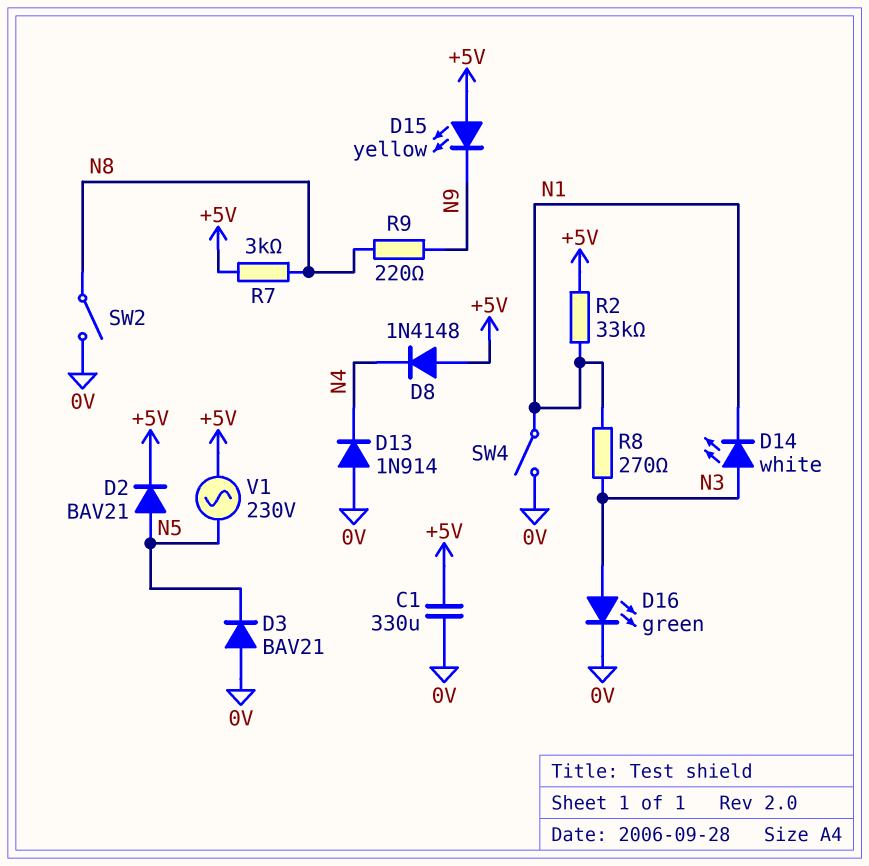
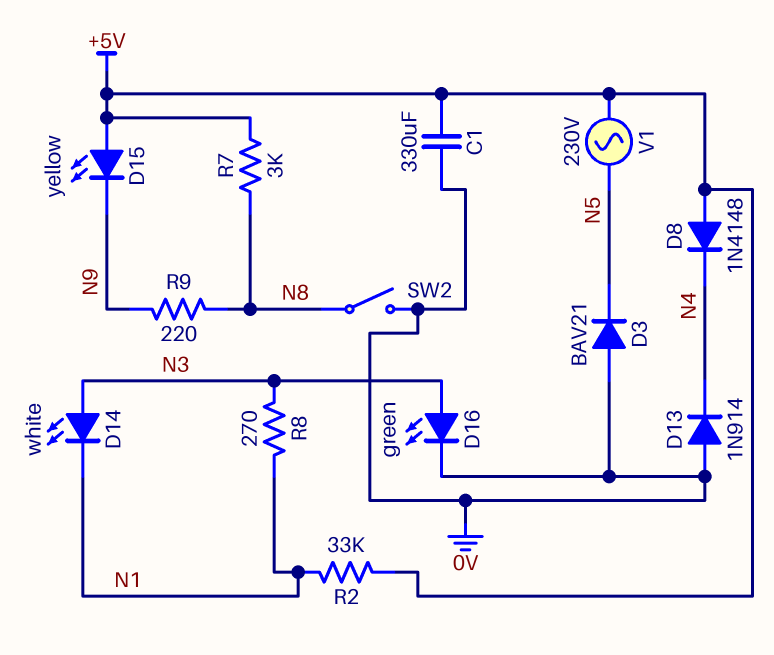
D2: diode BAV21 (A N5, K +5V) -> none
SW4: switch (0V, N1) -> none

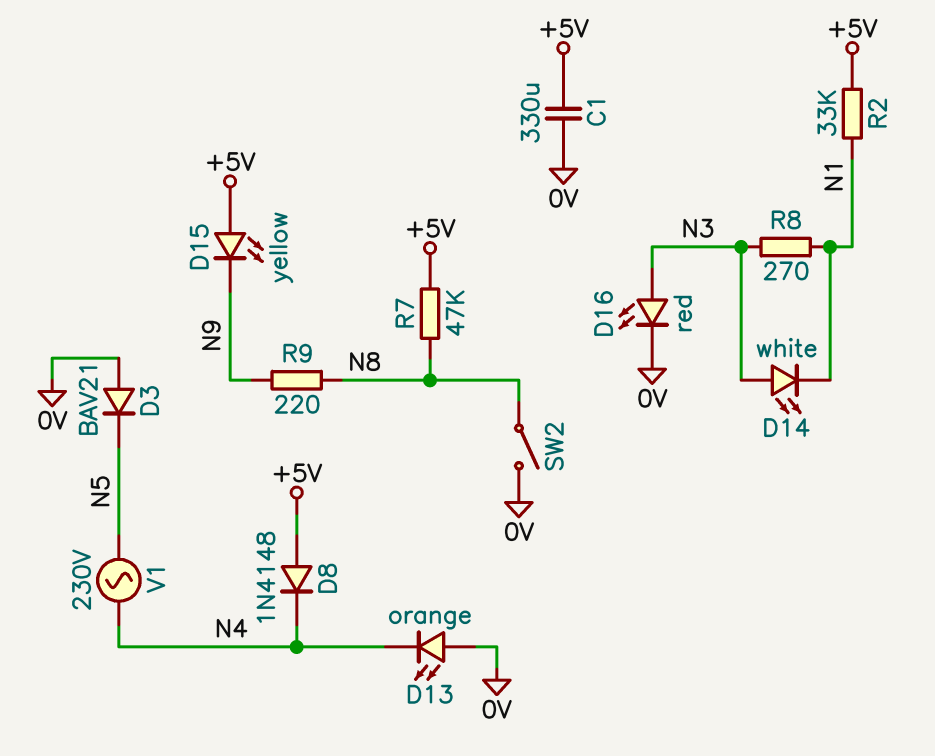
D13: diode 1N914 (A 0V, K N4) -> LED orange (A 0V, K N4)
D16: LED green (A N3, K 0V) -> LED red (A N3, K 0V)
R7: 3k (+5V, N8) -> 47k (+5V, N8)
V1: AC 230V (+5V, N5) -> AC 230V (N4, N5)

